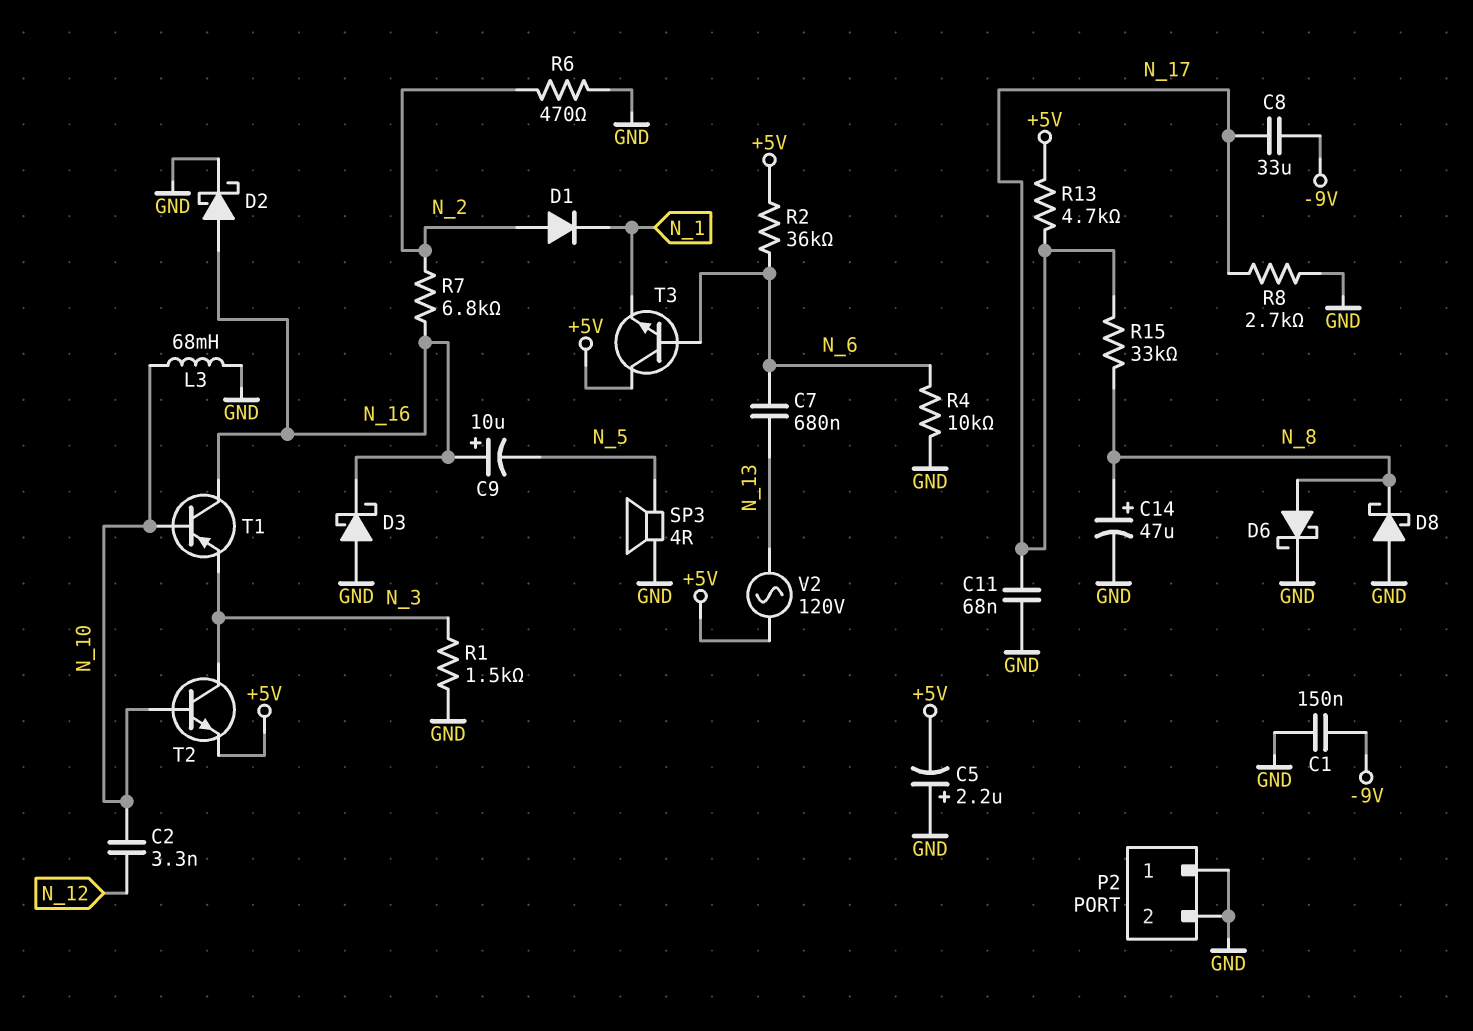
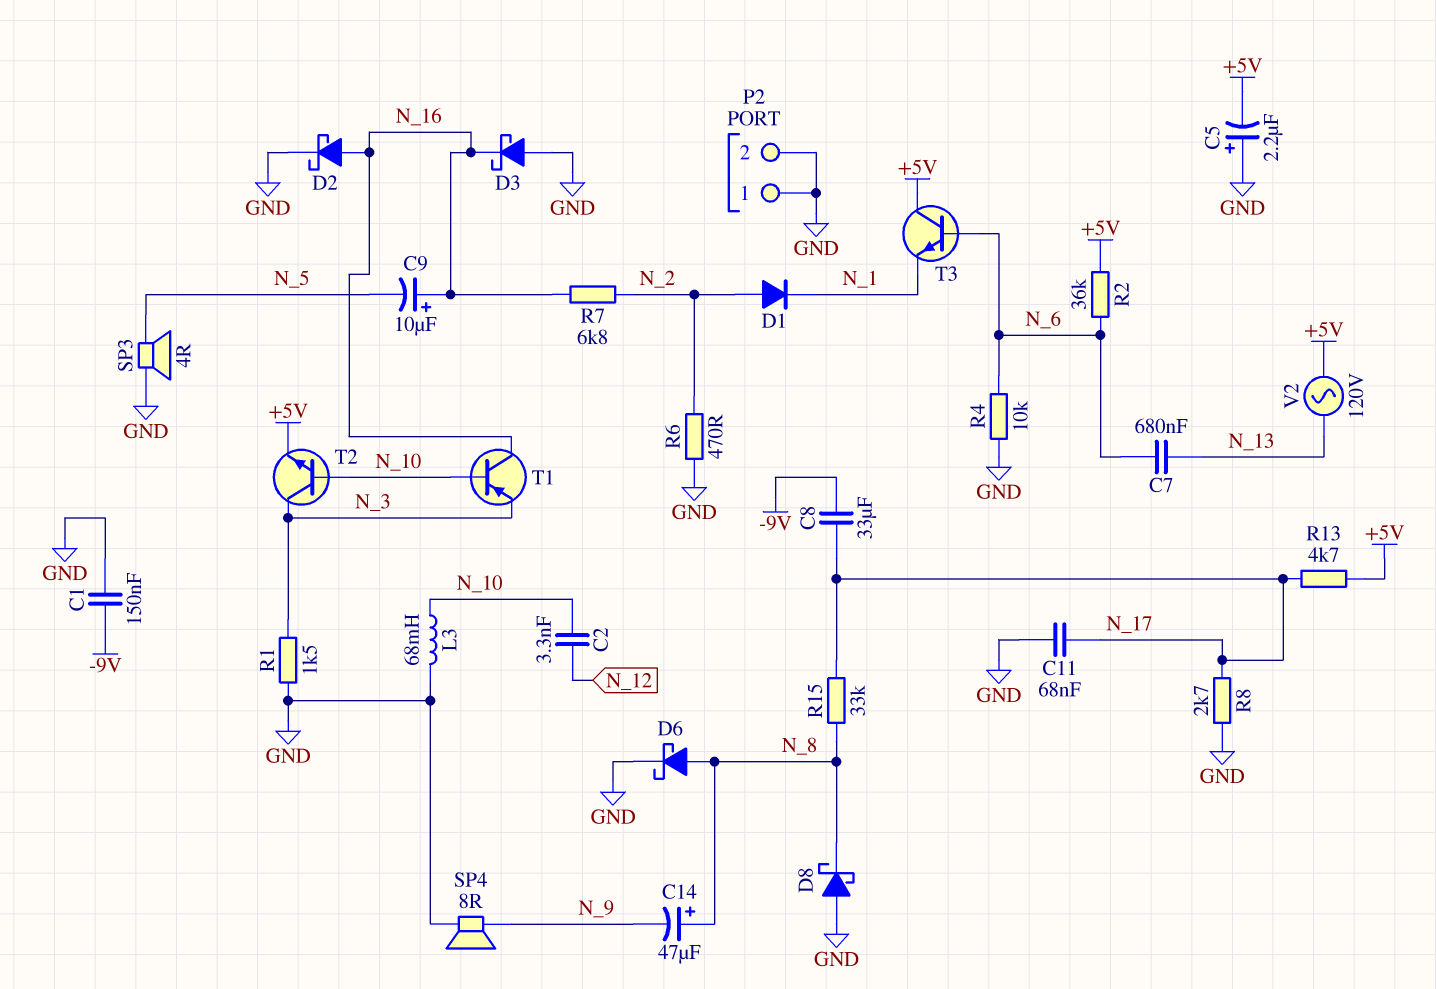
C14: 47uF (plus N_8, minus GND) -> 47uF (plus N_8, minus N_9)
SP4: none -> speaker 8R (GND, N_9)

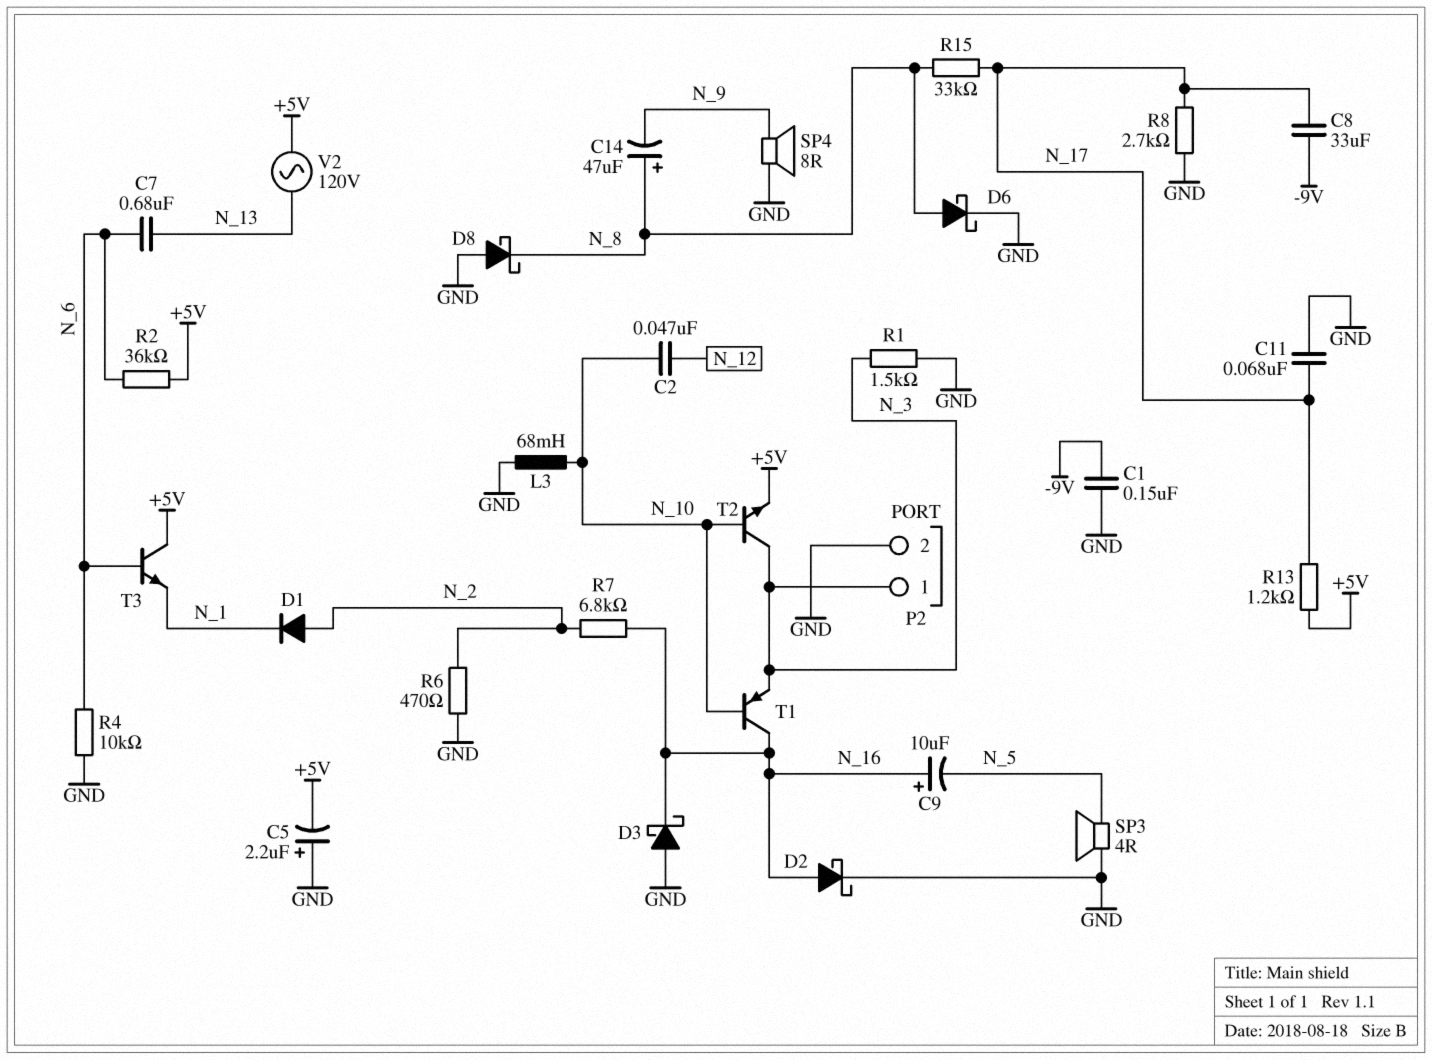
C2: 3.3nF (N_10, N_12) -> 47nF (N_10, N_12)
P2 pin 1: GND -> N_3
R13: 4.7k (+5V, N_17) -> 1.2k (+5V, N_17)

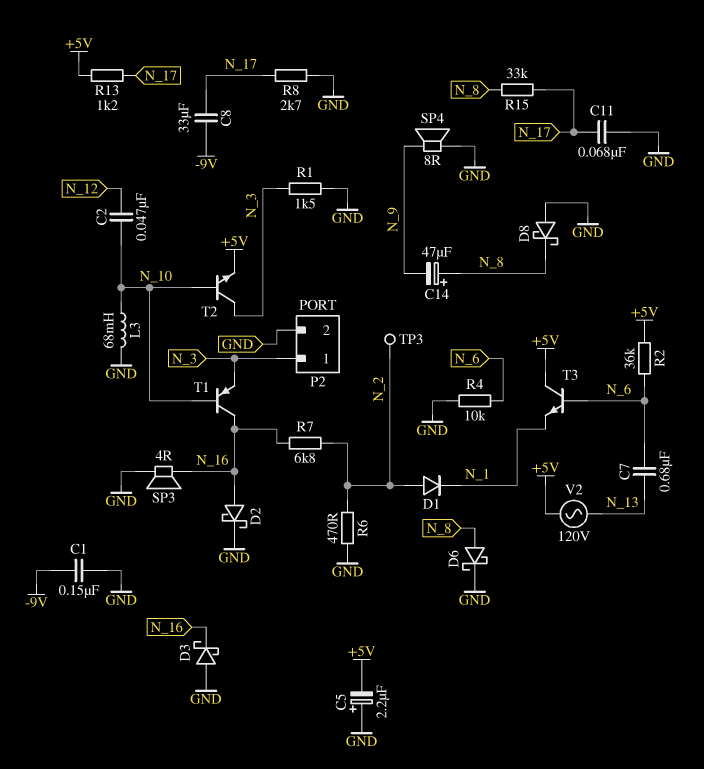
C9: 10uF (plus N_16, minus N_5) -> none
SP3: speaker 4R (GND, N_5) -> speaker 4R (GND, N_16)
TP3: none -> test point (N_2)

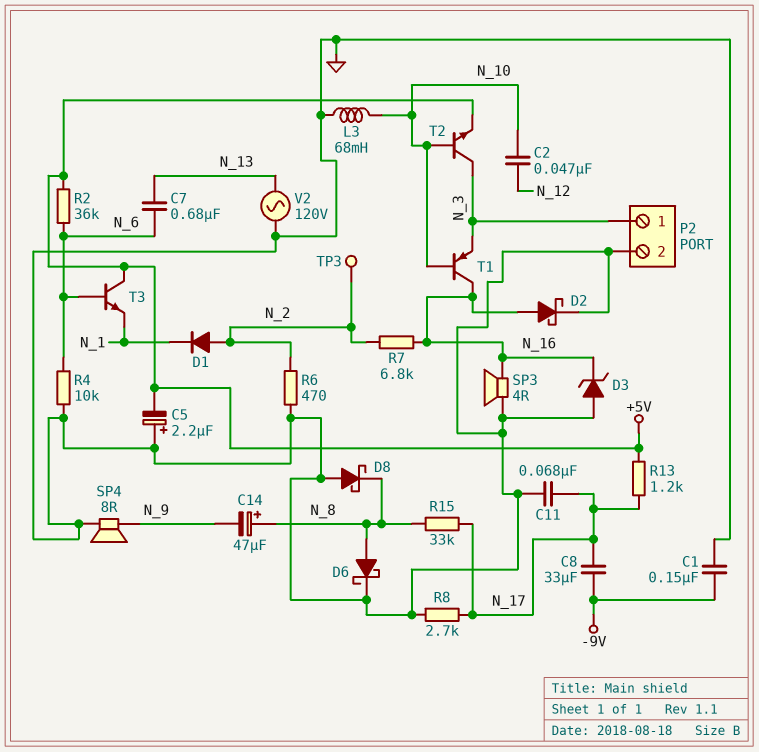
D3: schottky (A GND, K N_16) -> zener (A GND, K N_16)
R1: 1.5k (GND, N_3) -> none
V2: AC 120V (+5V, N_13) -> AC 120V (GND, N_13)

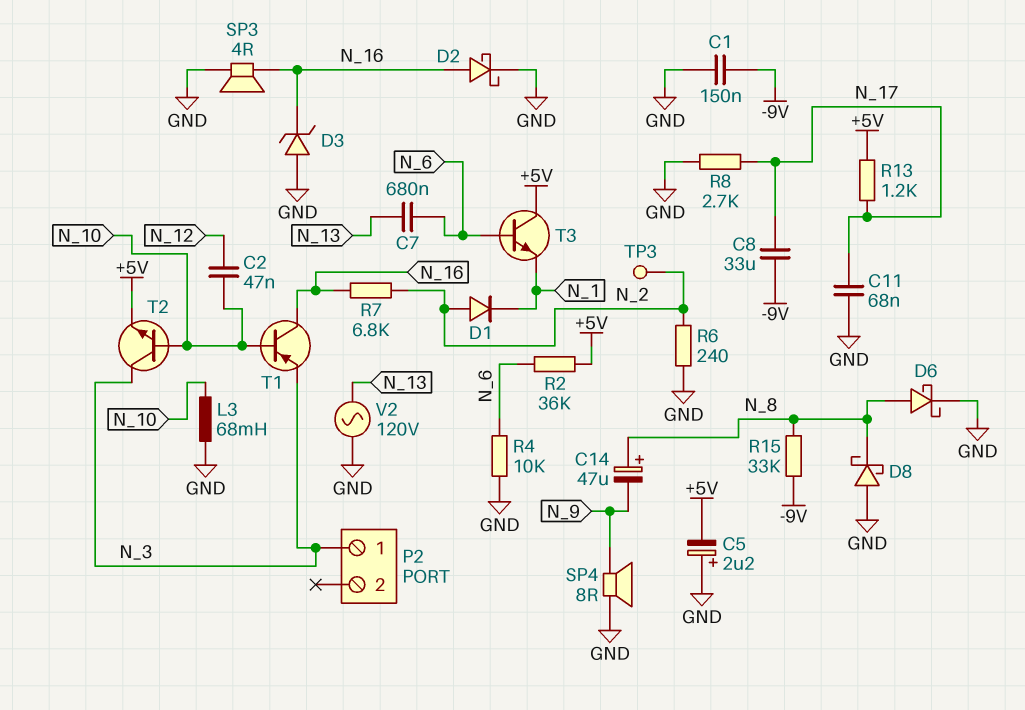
P2 pin 2: GND -> none
R6: 470 (GND, N_2) -> 240 (GND, N_2)
R15: 33k (N_8, N_17) -> 33k (-9V, N_8)

